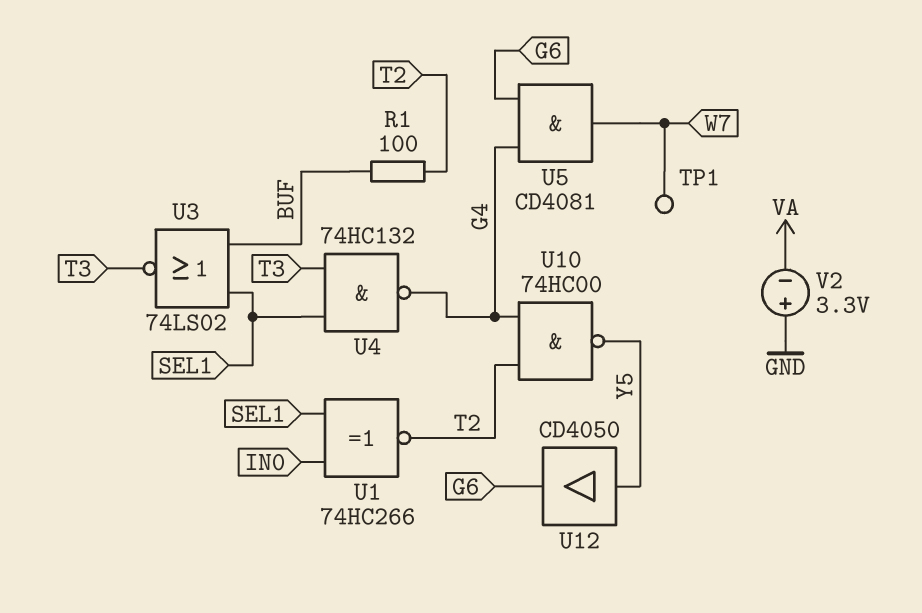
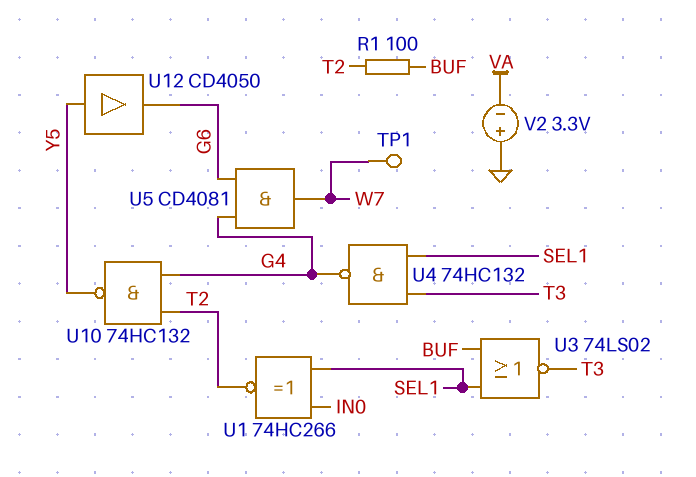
U10: NAND 74HC00 (in G4, in T2, out Y5) -> NAND 74HC132 (in G4, in T2, out Y5)

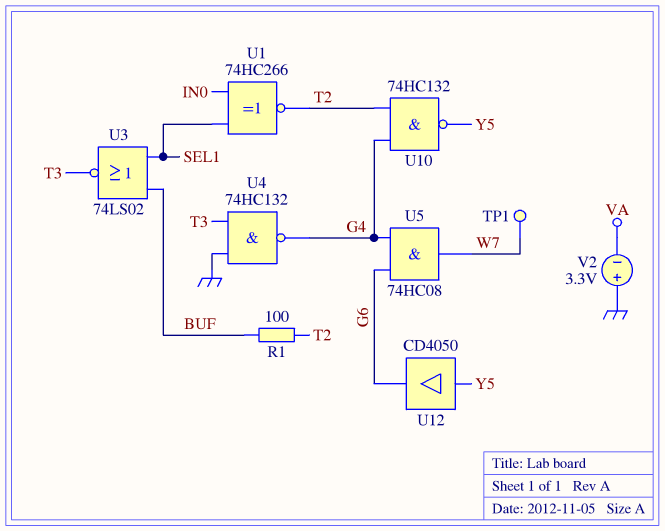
U4: NAND 74HC132 (in SEL1, in T3, out G4) -> NAND 74HC132 (in GND, in T3, out G4)
U5: AND CD4081 (in G4, in G6, out W7) -> AND 74HC08 (in G4, in G6, out W7)

